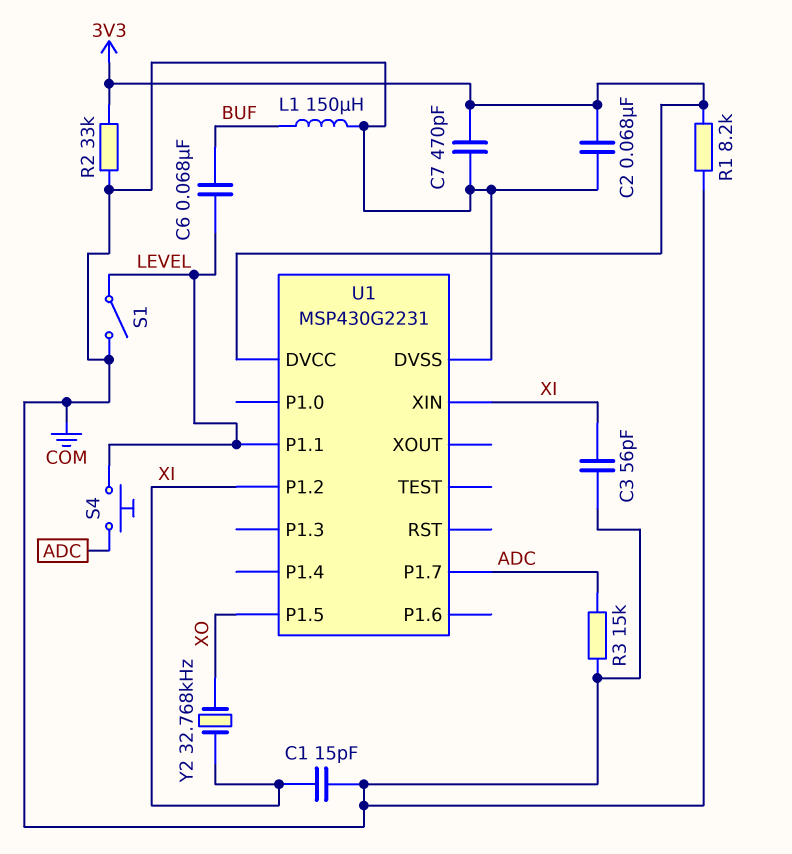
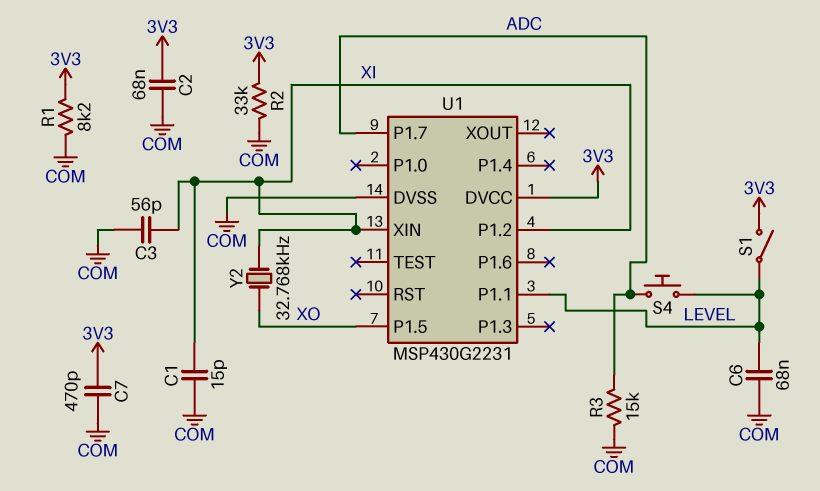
C6: 68nF (BUF, LEVEL) -> 68nF (COM, LEVEL)
L1: 150uH (BUF, COM) -> none
S1: switch (COM, LEVEL) -> switch (3V3, LEVEL)

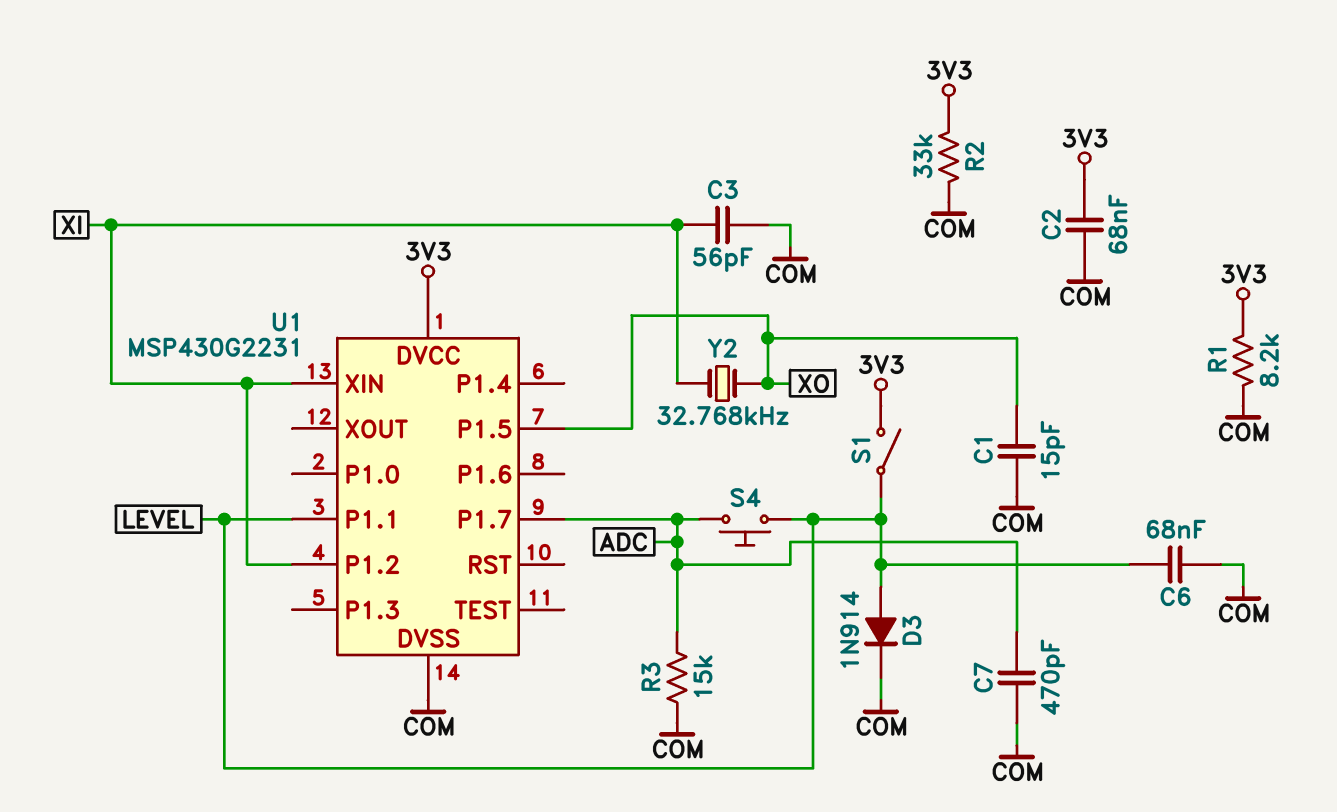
C1: 15pF (COM, XI) -> 15pF (COM, XO)
C7: 470pF (3V3, COM) -> 470pF (ADC, COM)
D3: none -> diode 1N914 (A LEVEL, K COM)

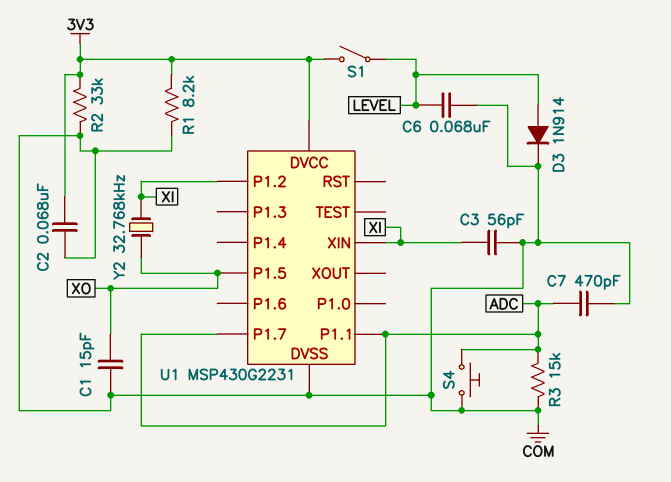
S4: button (ADC, LEVEL) -> button (ADC, COM)
U1 pin P1.1: LEVEL -> ADC

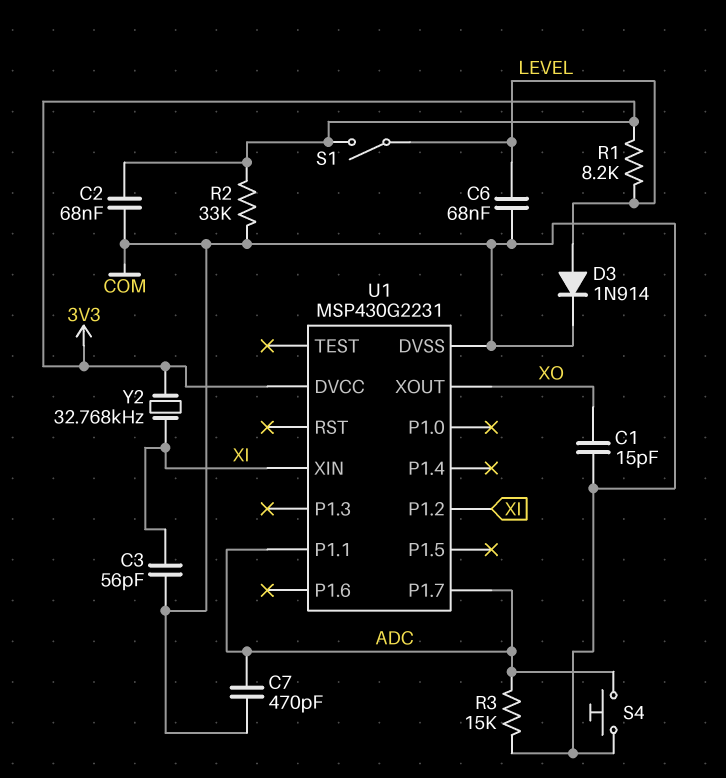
R1: 8.2k (3V3, COM) -> 8.2k (3V3, LEVEL)
U1 pin P1.5: XO -> none
U1 pin XOUT: none -> XO
Y2: 32.768kHz (XI, XO) -> 32.768kHz (3V3, XI)

